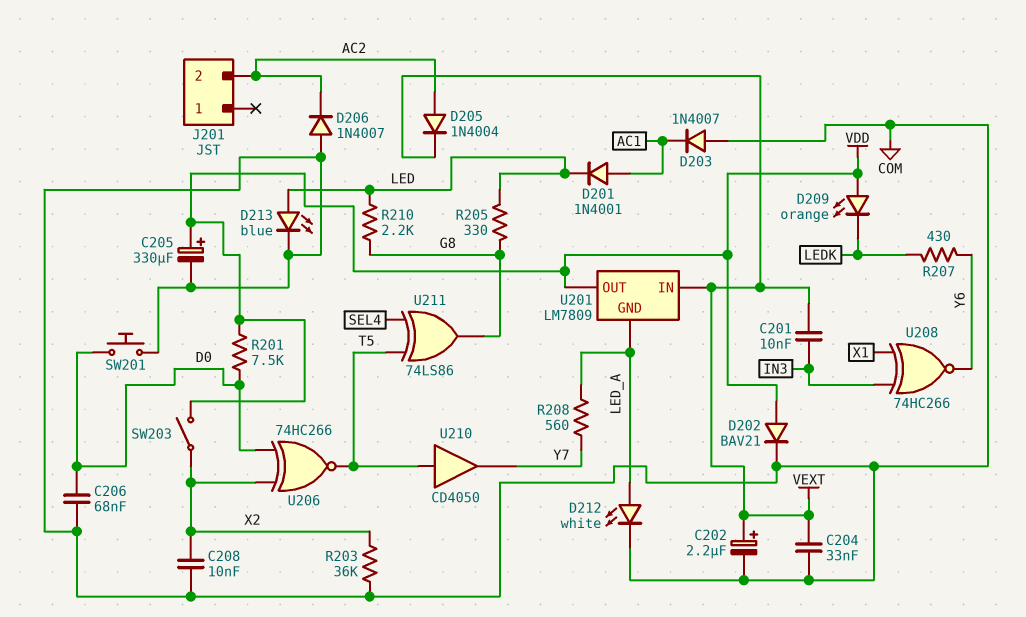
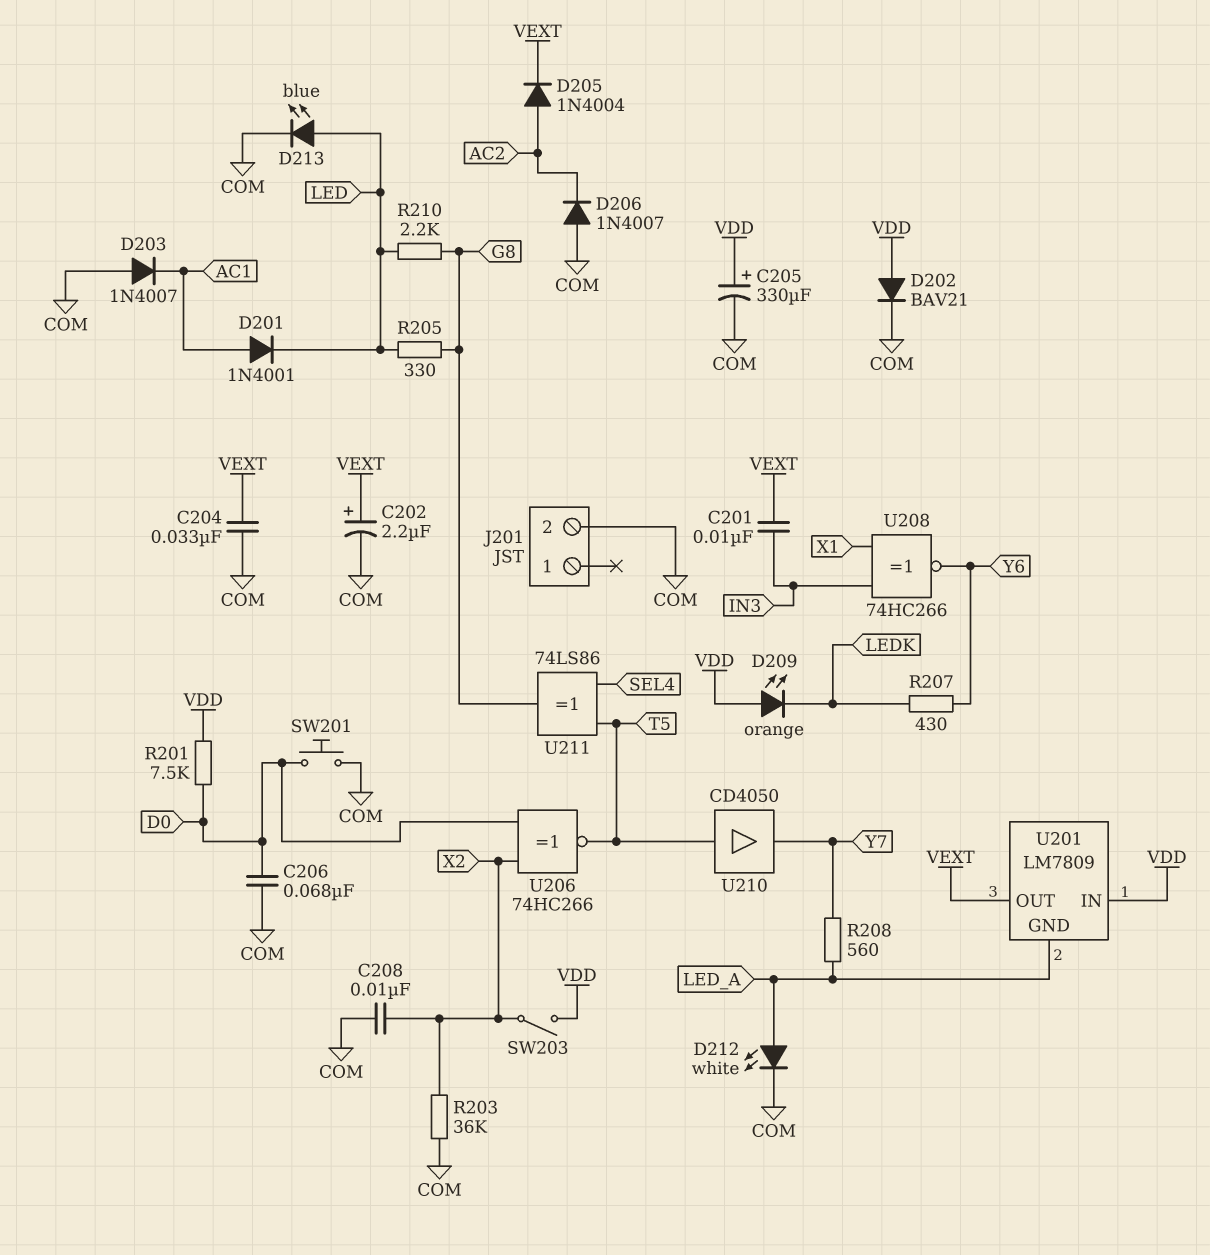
J201 pin 2: AC2 -> COM
U201 pin IN: VEXT -> VDD
U201 pin OUT: VDD -> VEXT

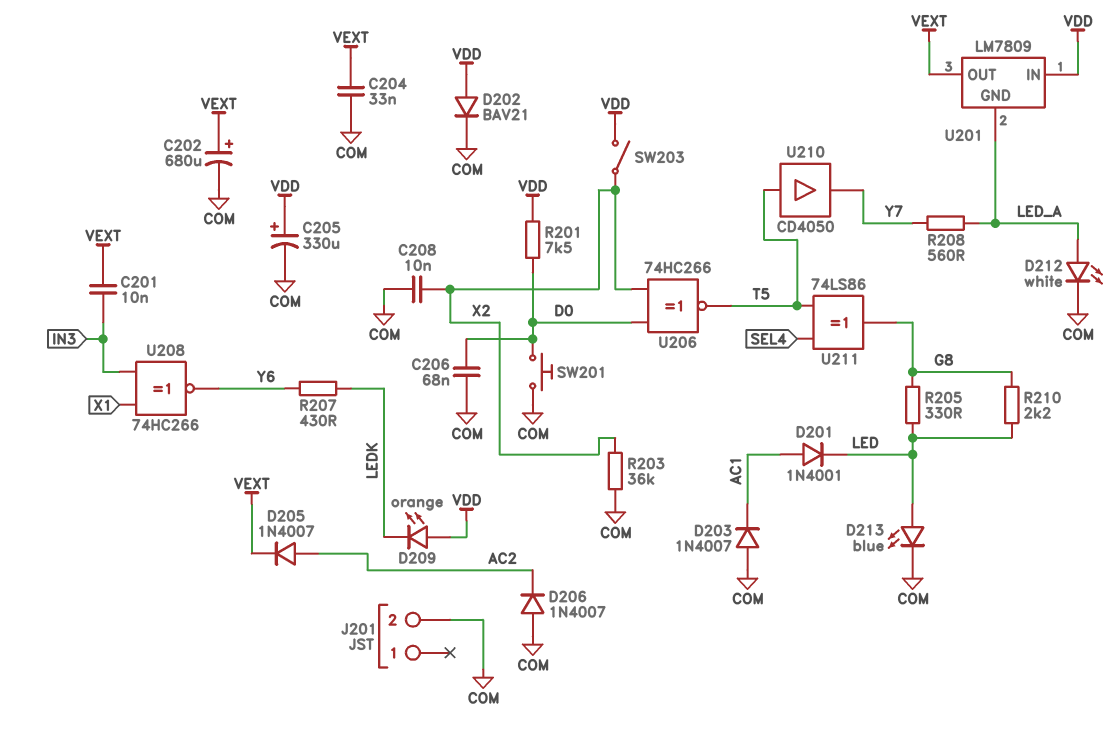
C202: 2.2uF (plus VEXT, minus COM) -> 680uF (plus VEXT, minus COM)
D205: diode 1N4004 (A AC2, K VEXT) -> diode 1N4007 (A AC2, K VEXT)

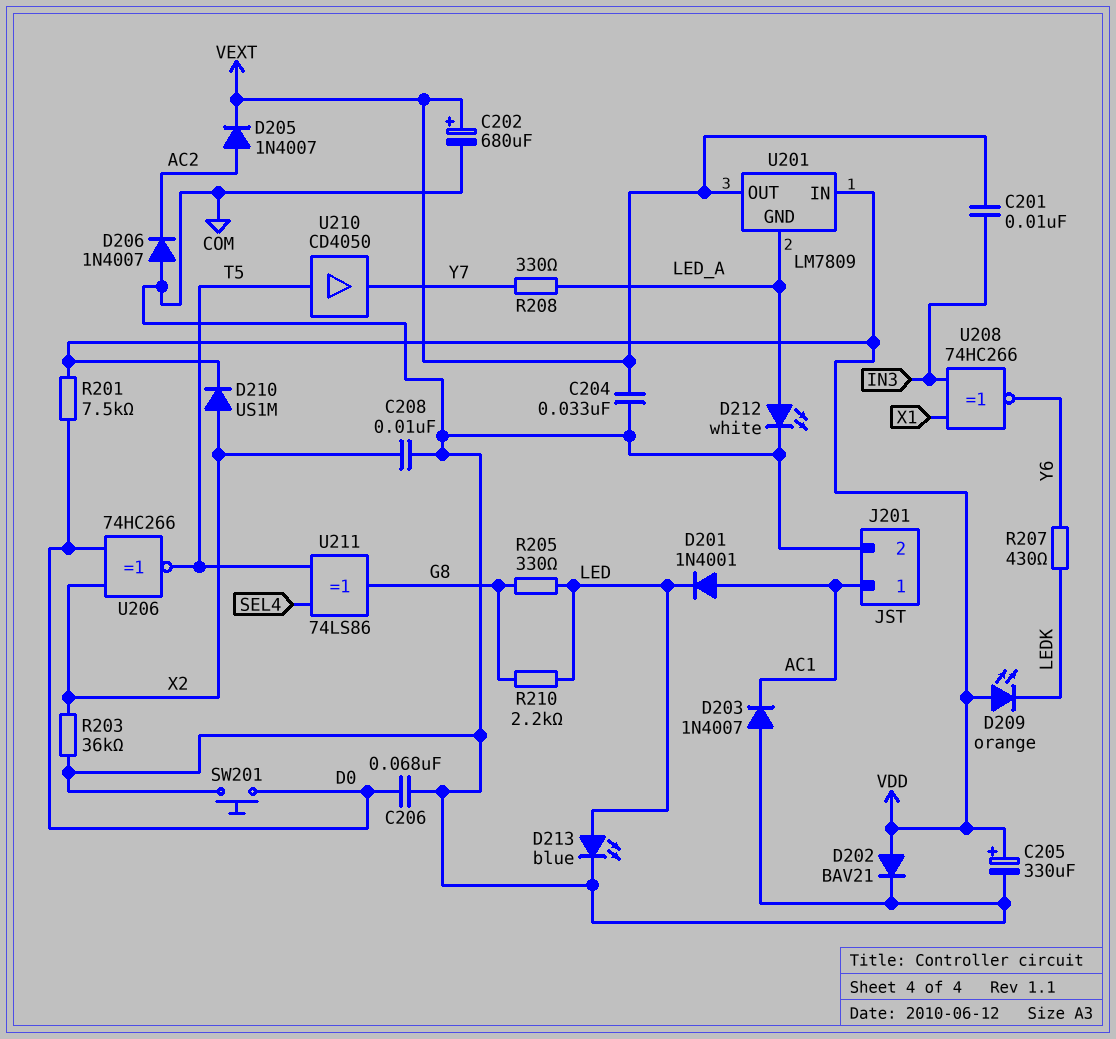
D210: none -> diode US1M (A X2, K VDD)
J201 pin 1: none -> AC1
R208: 560 (LED_A, Y7) -> 330 (LED_A, Y7)
SW203: switch (VDD, X2) -> none

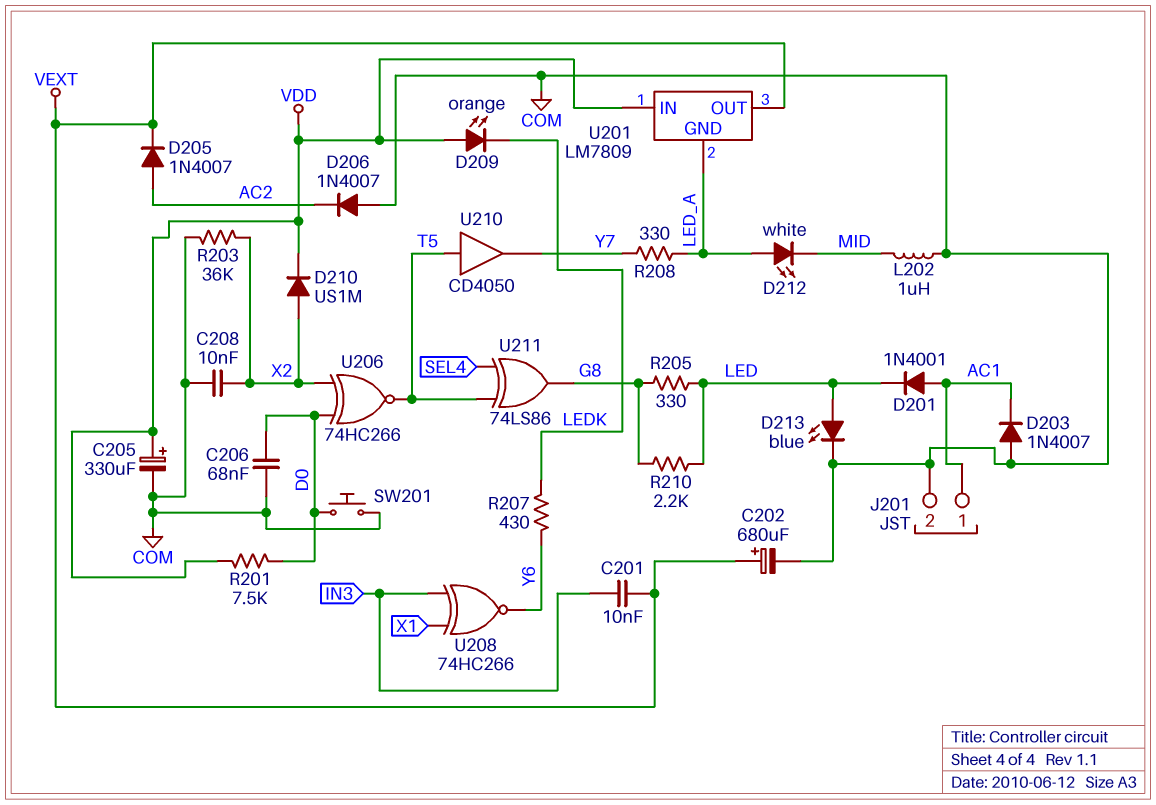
C204: 33nF (COM, VEXT) -> none
D202: diode BAV21 (A VDD, K COM) -> none
D212: LED white (A LED_A, K COM) -> LED white (A LED_A, K MID)
L202: none -> 1uH (COM, MID)

